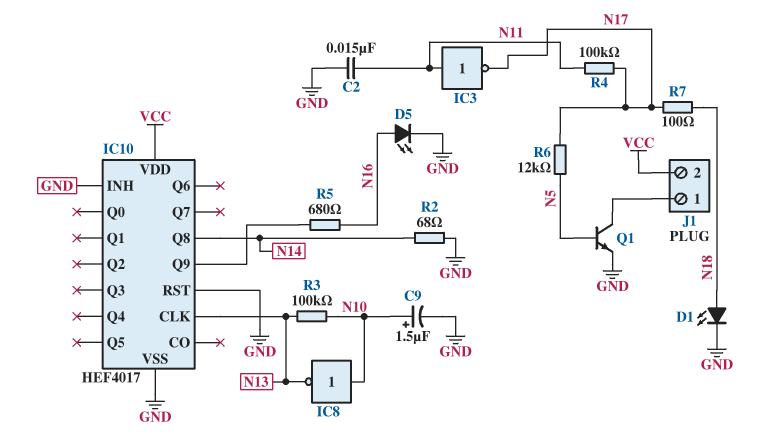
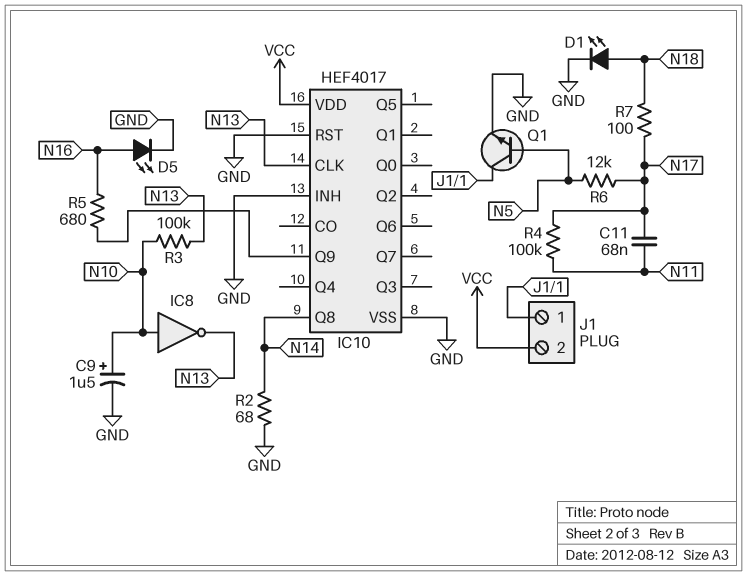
C2: 15nF (GND, N11) -> none
C11: none -> 68nF (N11, N17)
IC3: NOT (in N11, out N17) -> none

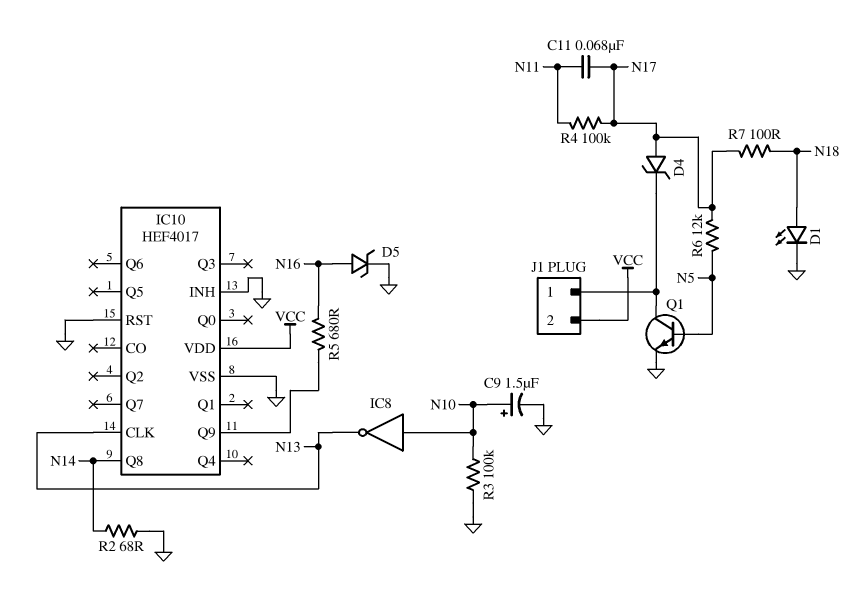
D4: none -> zener (A N17, K J1/1)
D5: LED (A N16, K GND) -> zener (A N16, K GND)
R3: 100k (N10, N13) -> 100k (GND, N10)

